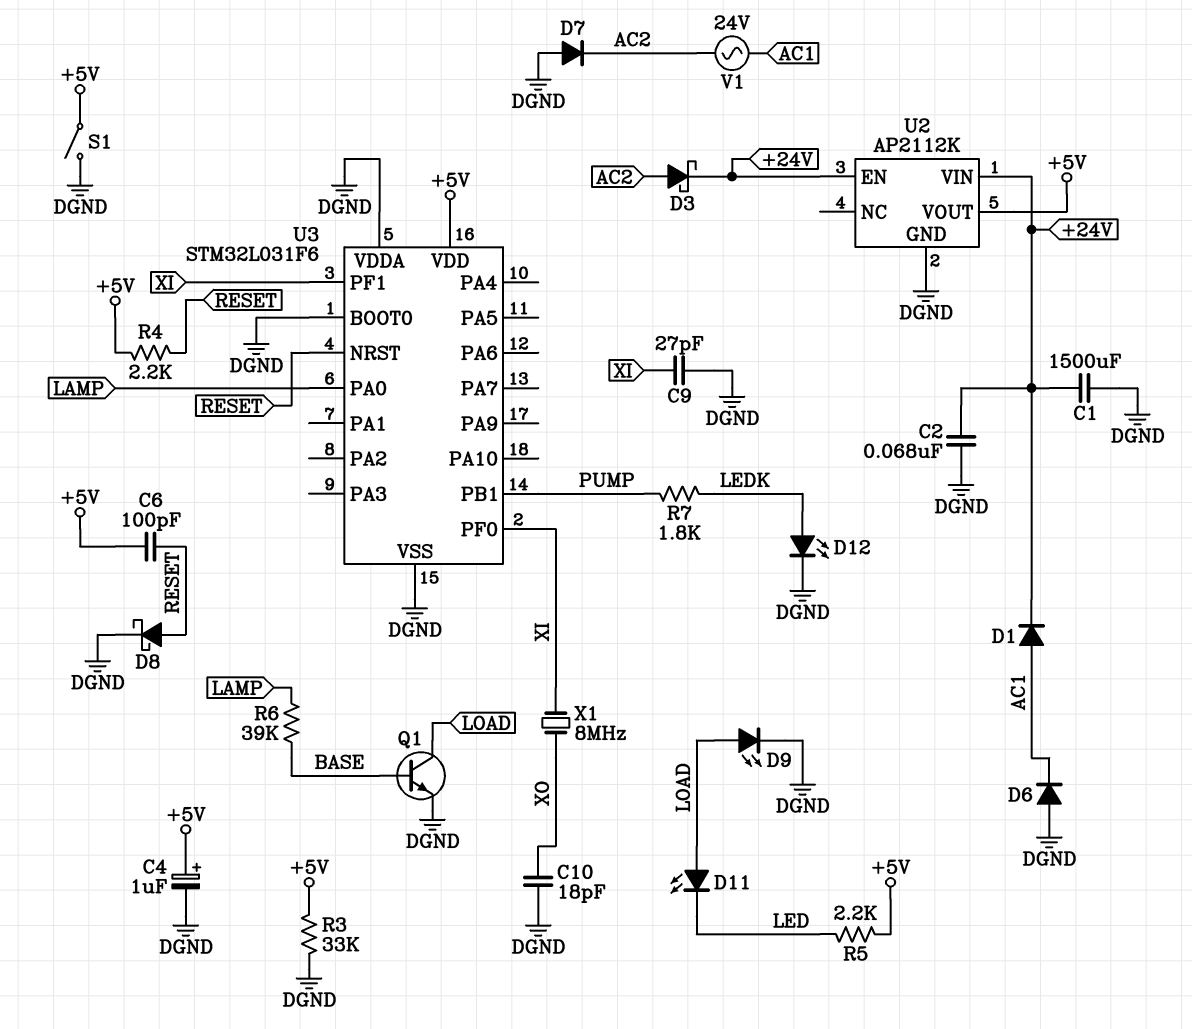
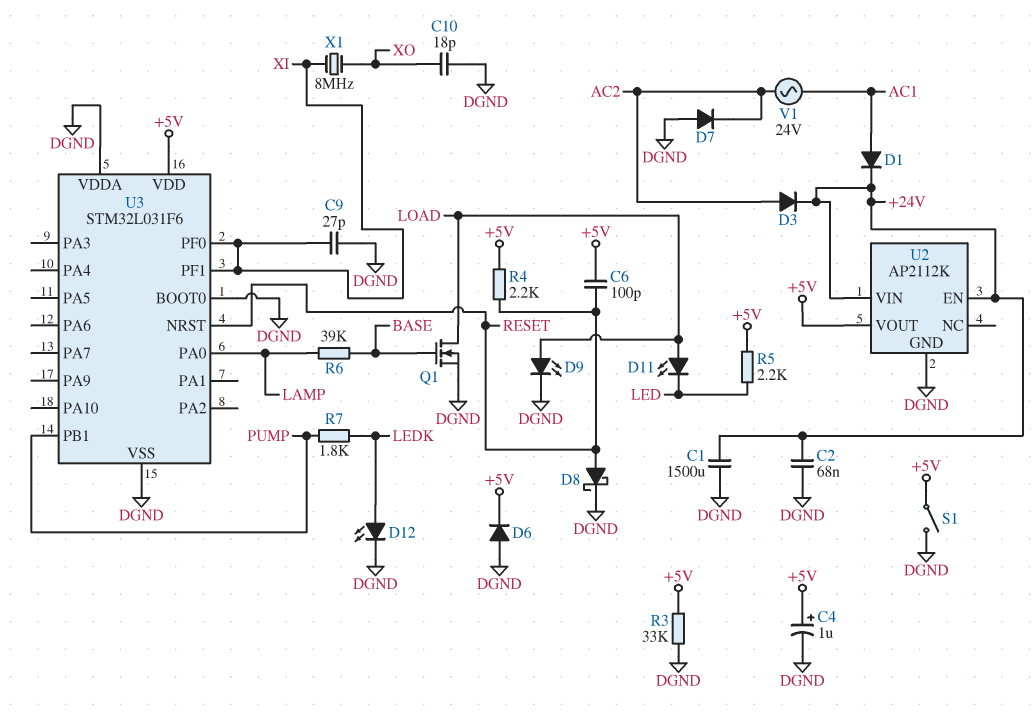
D3: schottky (A AC2, K +24V) -> diode (A AC2, K +24V)
D6: diode (A DGND, K AC1) -> diode (A DGND, K +5V)
Q1: NPN (B BASE, C LOAD, E DGND) -> NMOS (G BASE, D LOAD, S DGND)

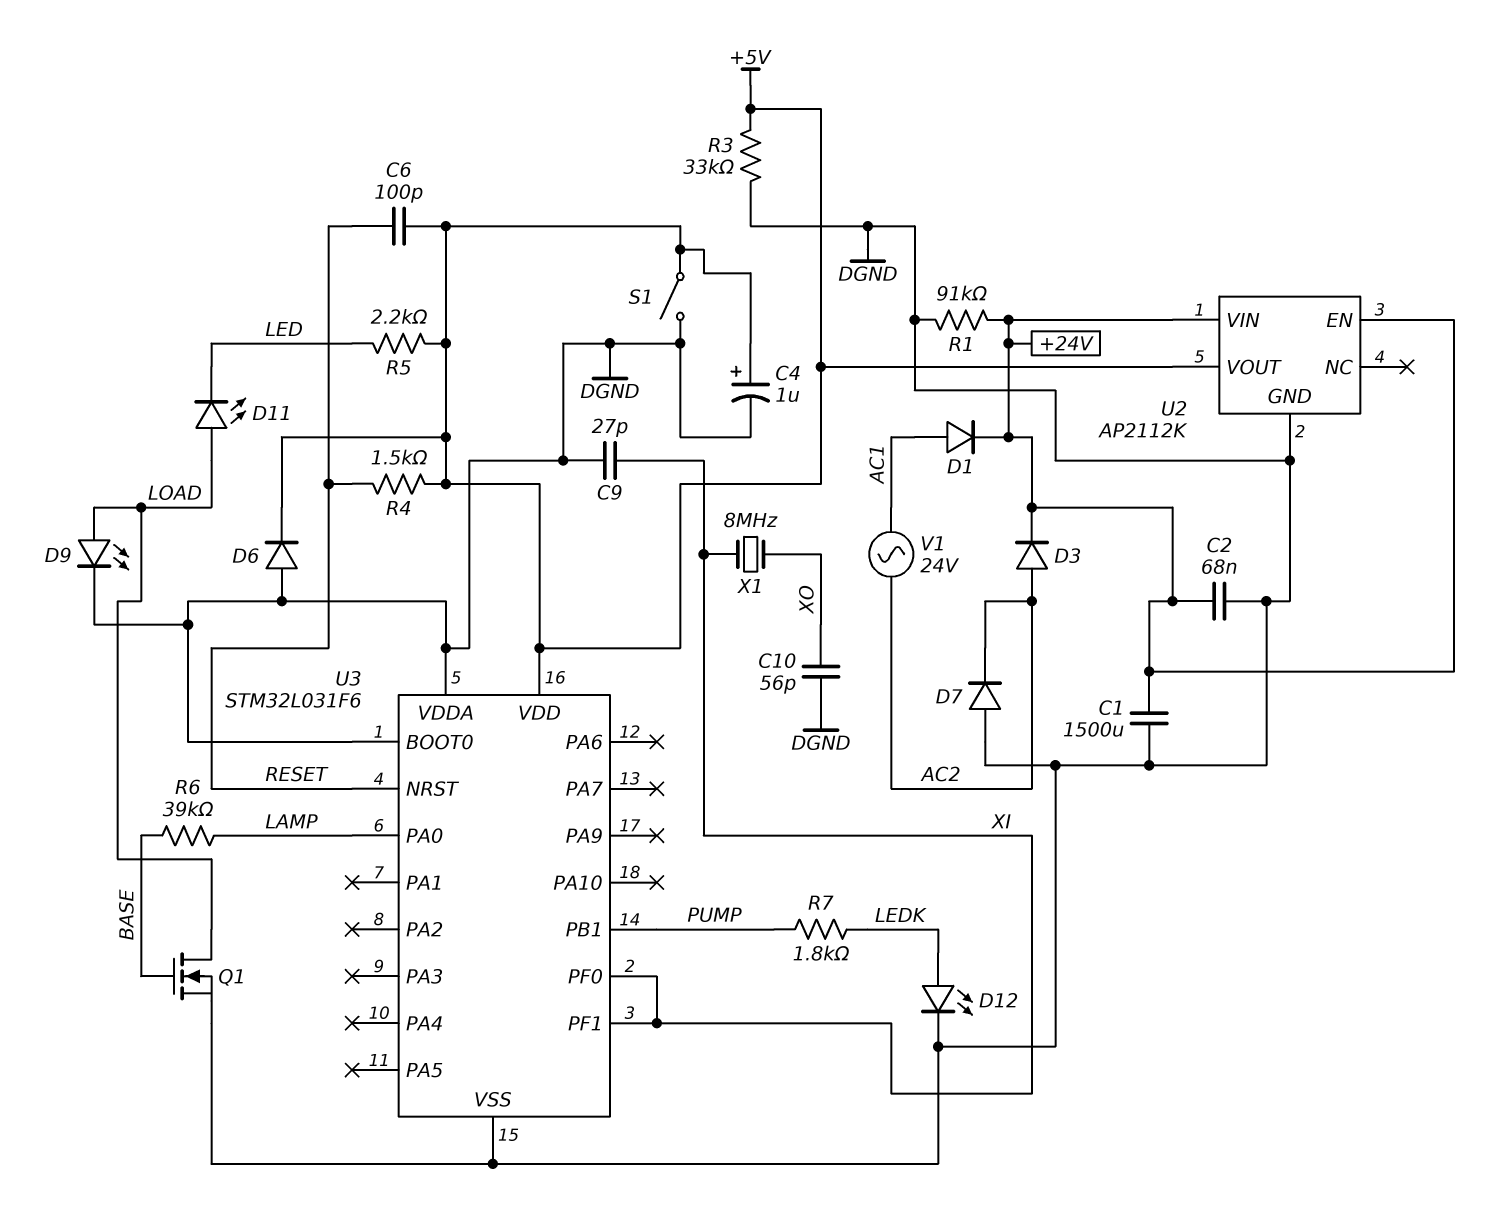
C10: 18pF (DGND, XO) -> 56pF (DGND, XO)
D8: schottky (A RESET, K DGND) -> none
R1: none -> 91k (+24V, DGND)
R4: 2.2k (+5V, RESET) -> 1.5k (+5V, RESET)

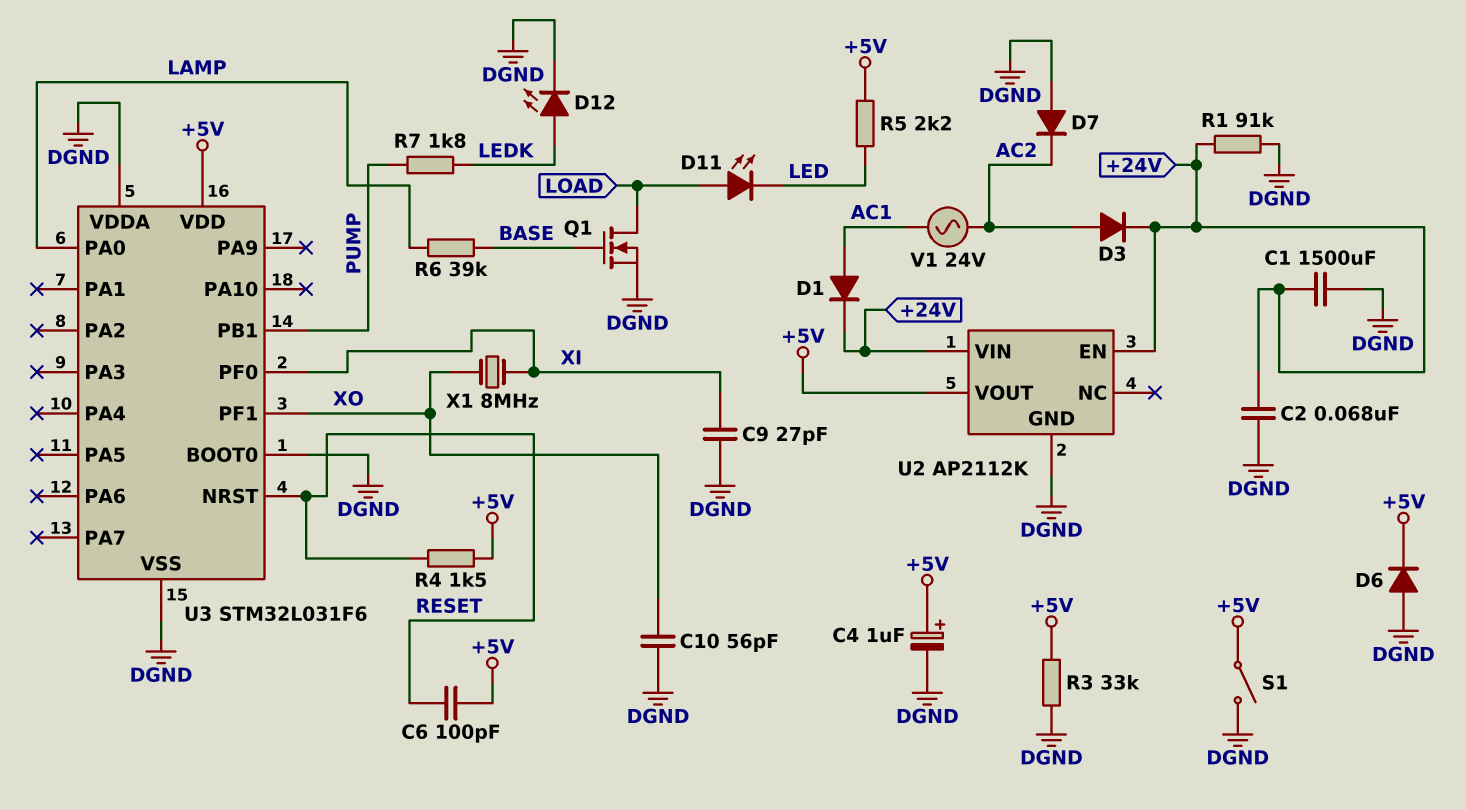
D9: LED (A LOAD, K DGND) -> none
U3 pin PF1: XI -> XO

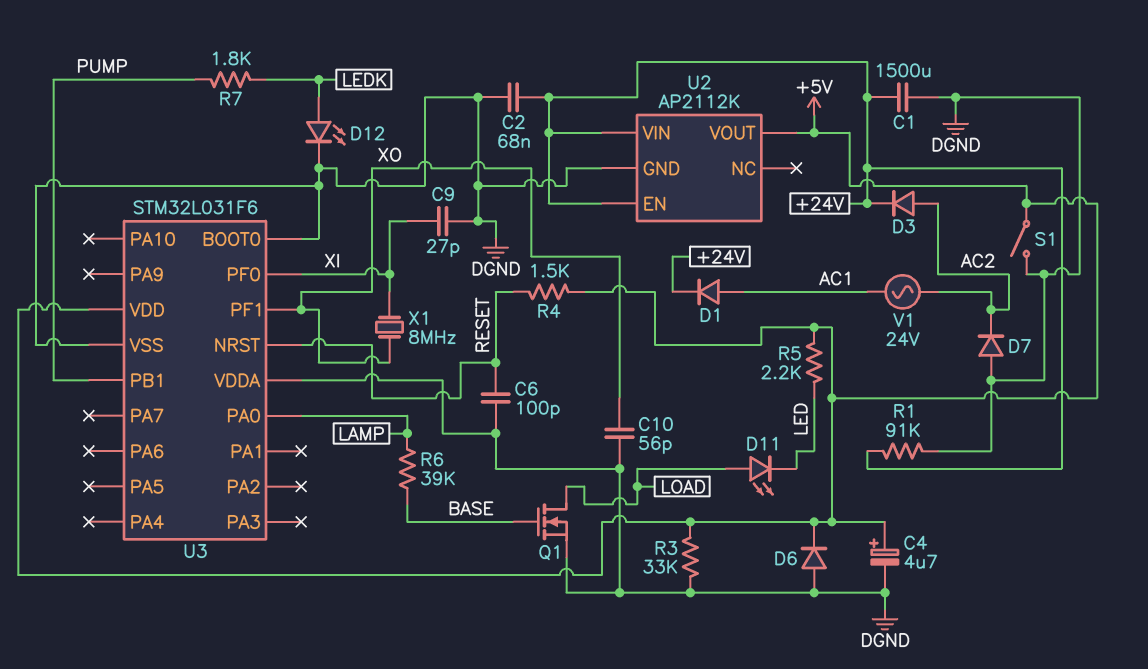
C4: 1uF (plus +5V, minus DGND) -> 4.7uF (plus +5V, minus DGND)
C6: 100pF (+5V, RESET) -> 100pF (DGND, RESET)

